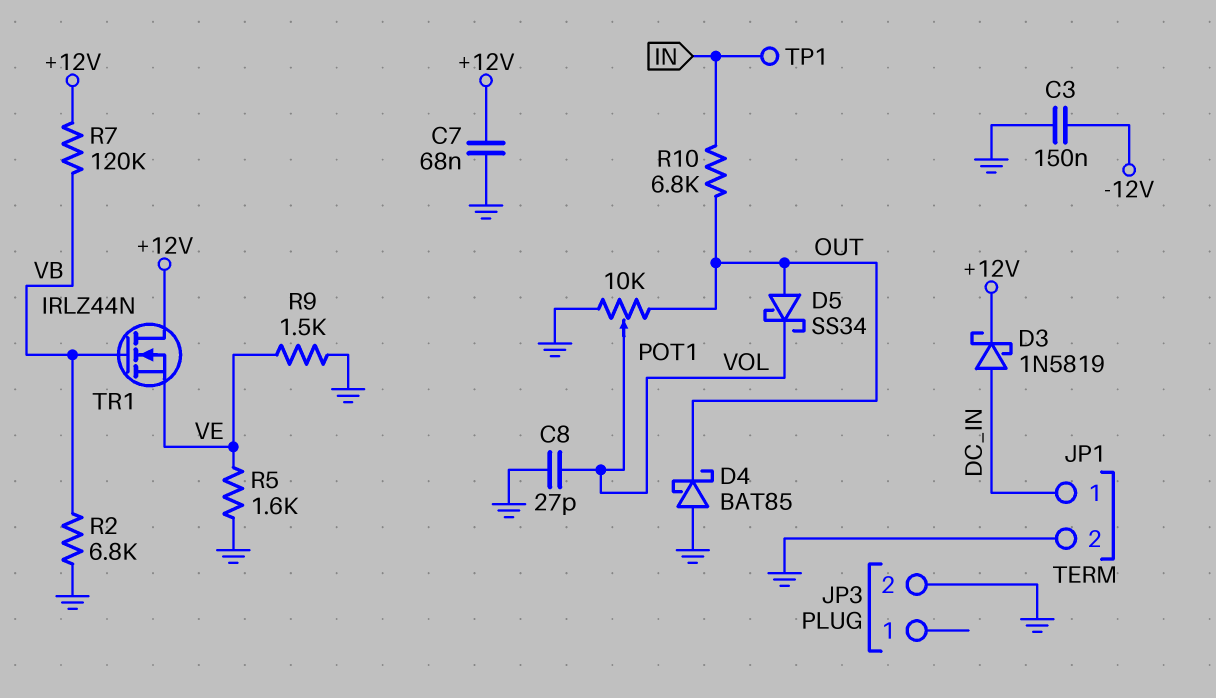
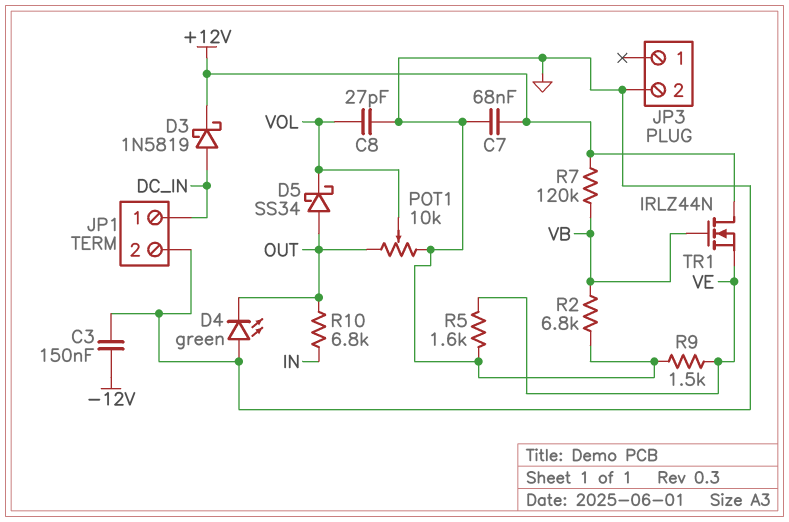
D4: schottky BAT85 (A GND, K OUT) -> LED green (A GND, K OUT)
TP1: test point (IN) -> none

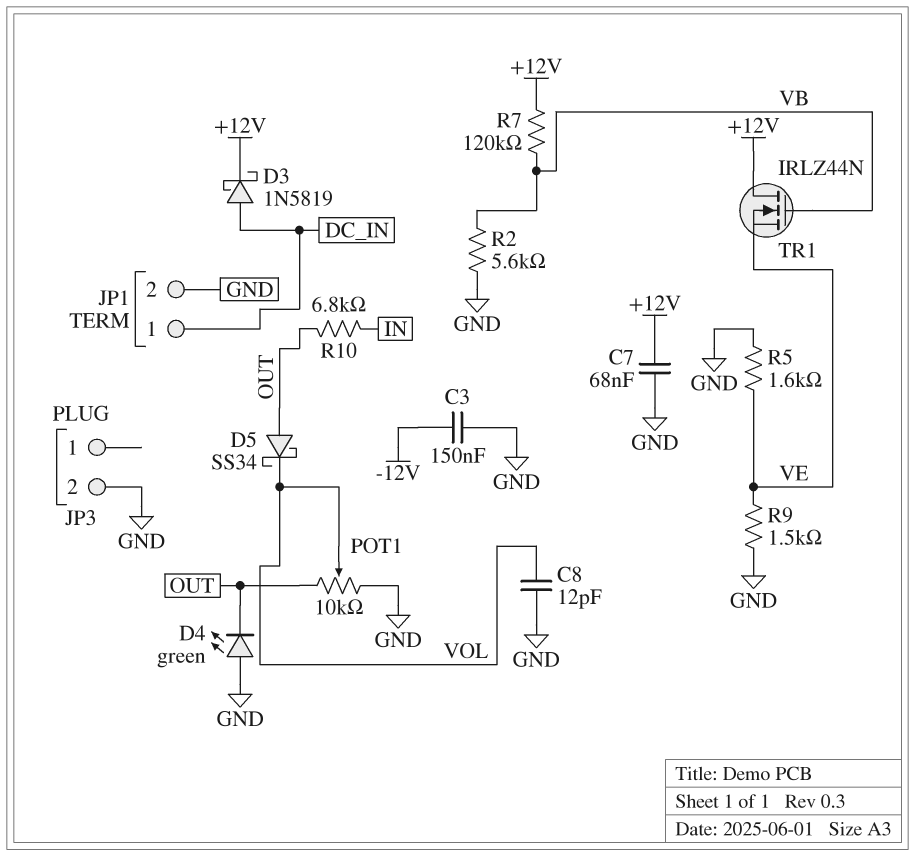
C8: 27pF (GND, VOL) -> 12pF (GND, VOL)
R2: 6.8k (GND, VB) -> 5.6k (GND, VB)

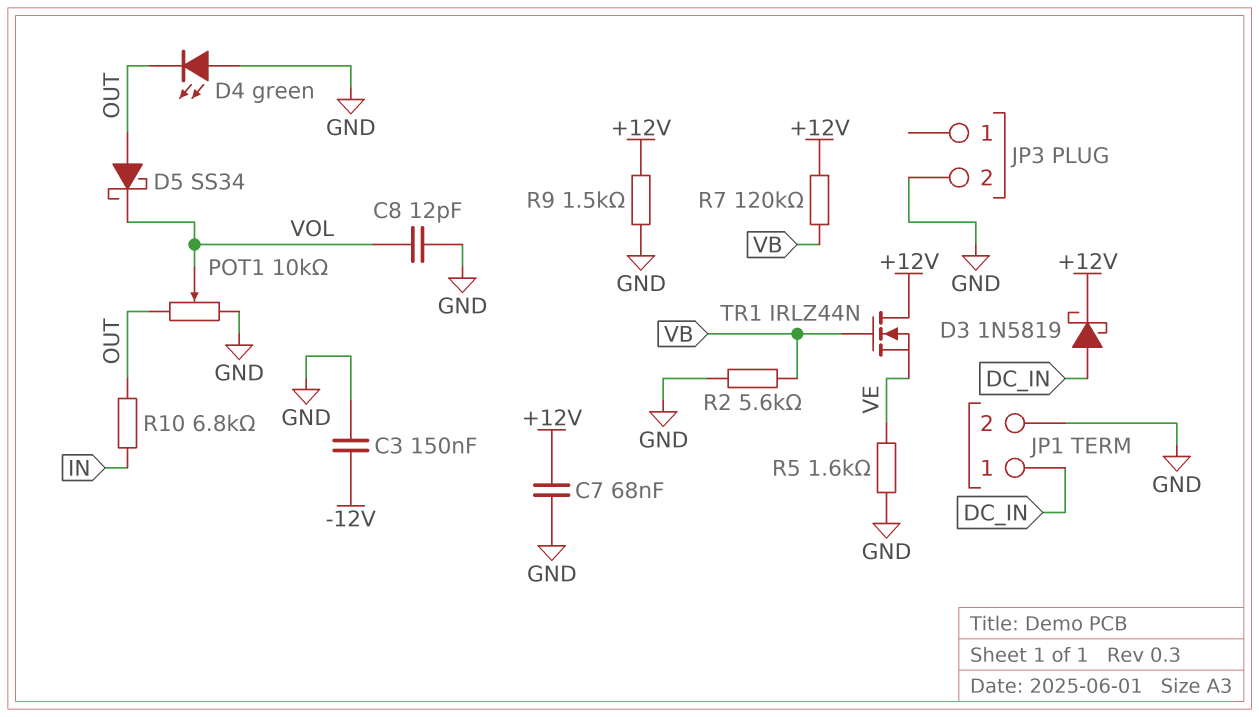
R9: 1.5k (GND, VE) -> 1.5k (+12V, GND)

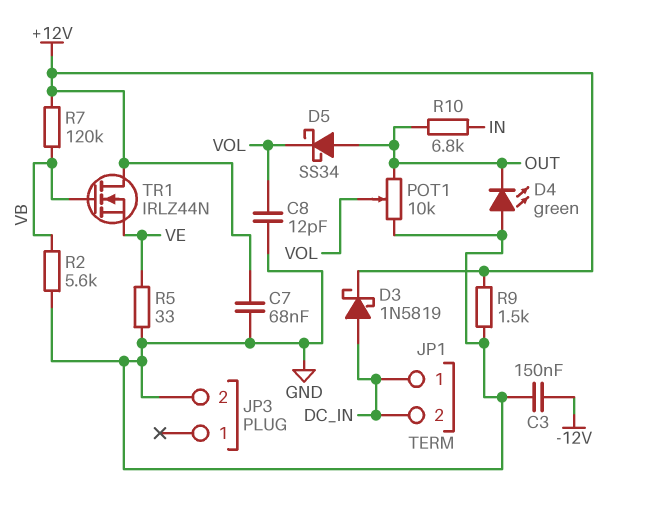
JP1 pin 2: GND -> DC_IN
R5: 1.6k (GND, VE) -> 33 (GND, VE)

